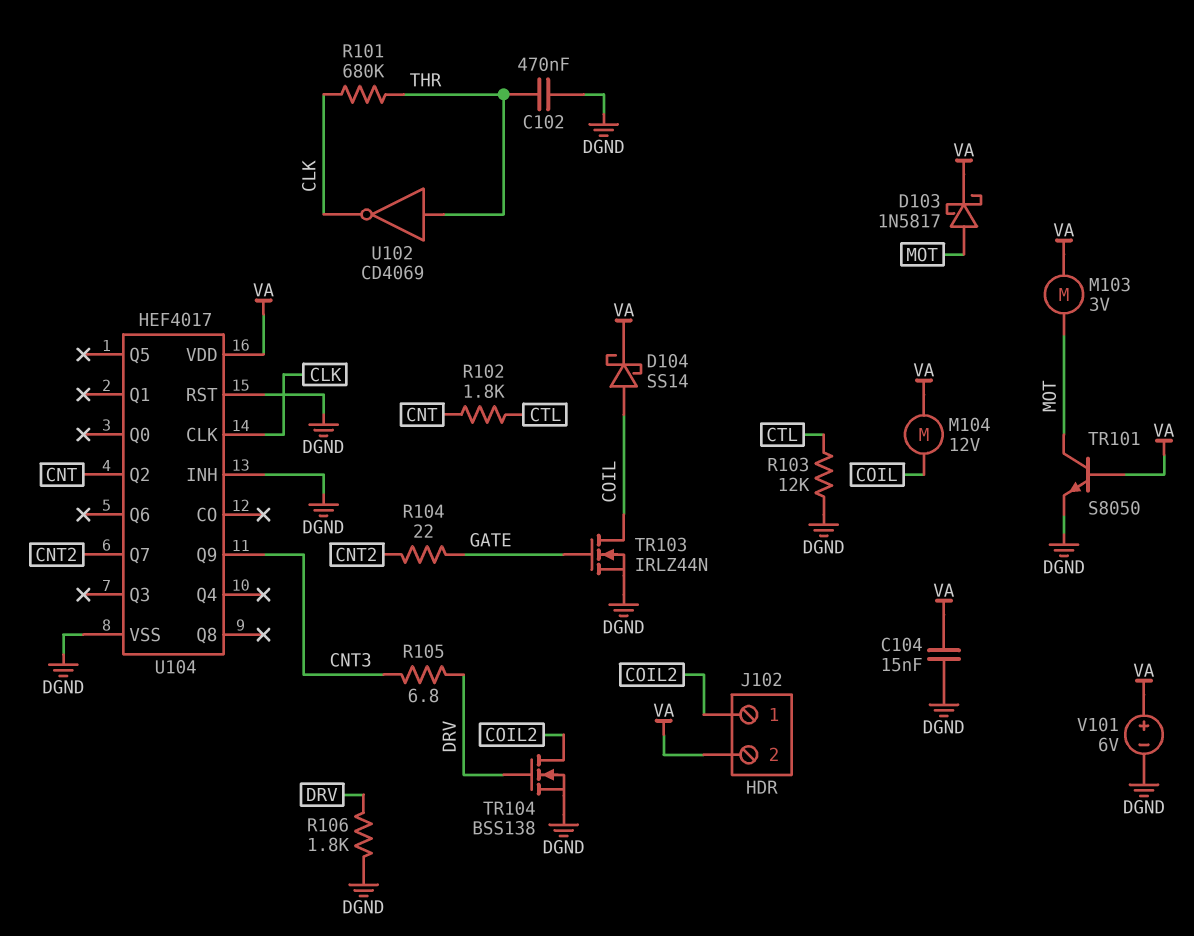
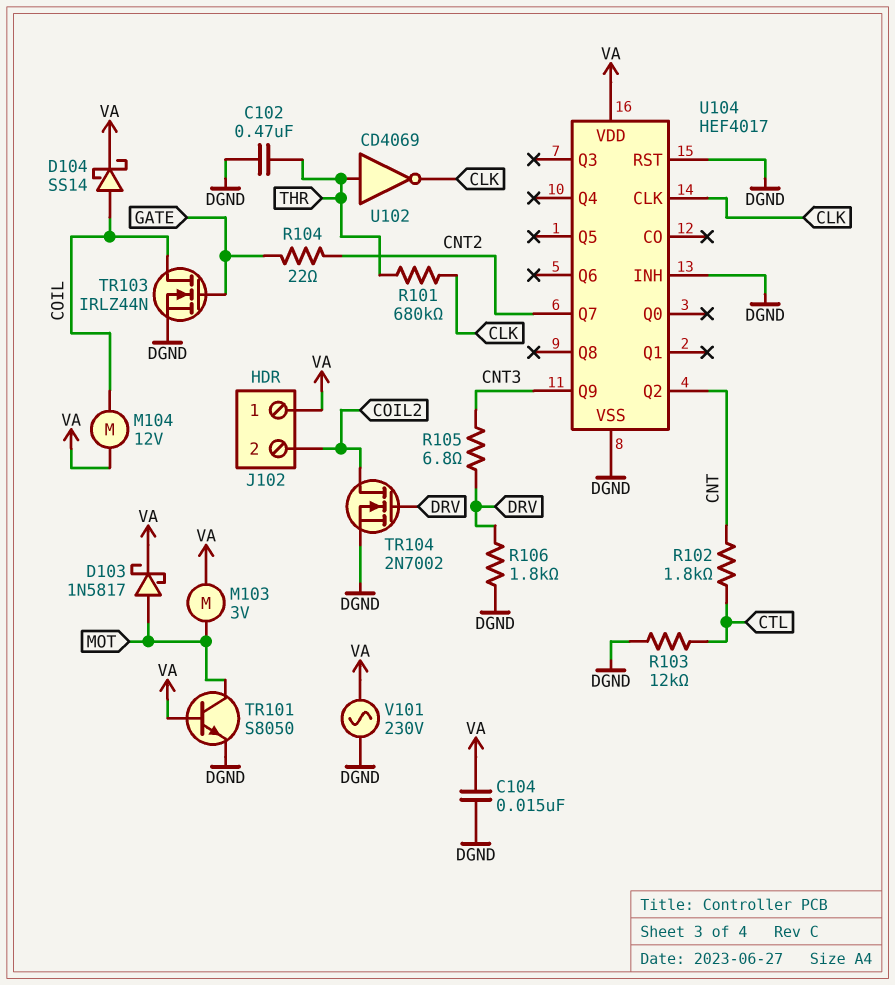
J102 pin 1: COIL2 -> VA
J102 pin 2: VA -> COIL2
TR104: NMOS BSS138 (G DRV, D COIL2, S DGND) -> NMOS 2N7002 (G DRV, D COIL2, S DGND)
V101: 6V (plus VA, minus DGND) -> AC 230V (DGND, VA)

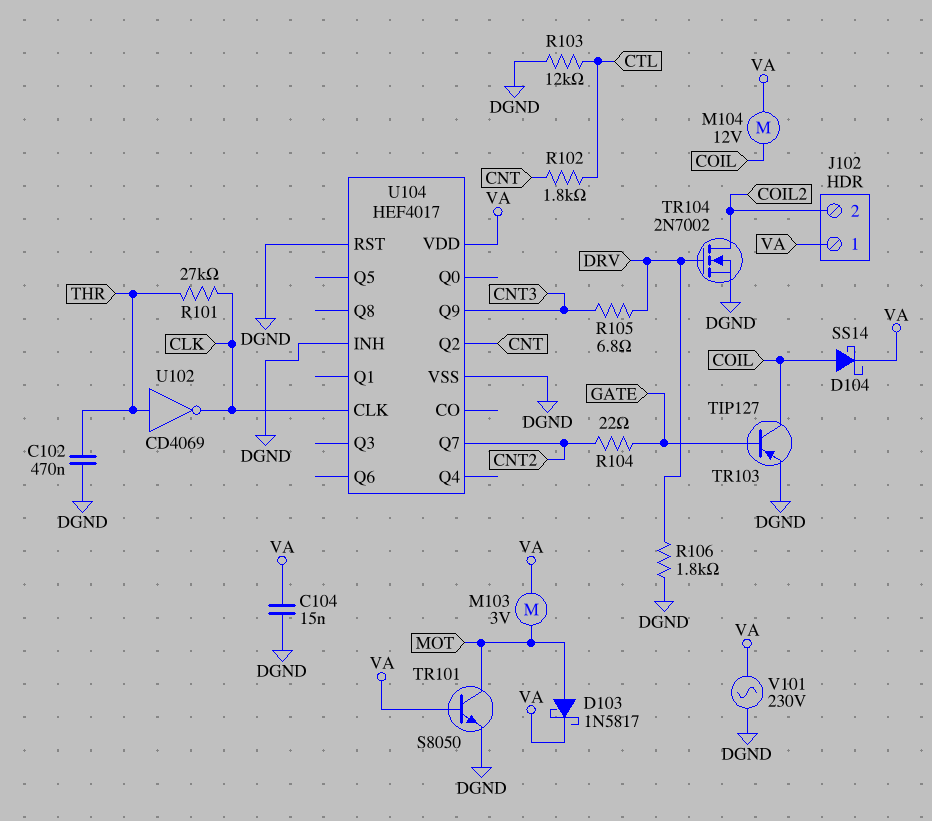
R101: 680k (CLK, THR) -> 27k (CLK, THR)
TR103: NMOS IRLZ44N (G GATE, D COIL, S DGND) -> PNP TIP127 (B GATE, C COIL, E DGND)

